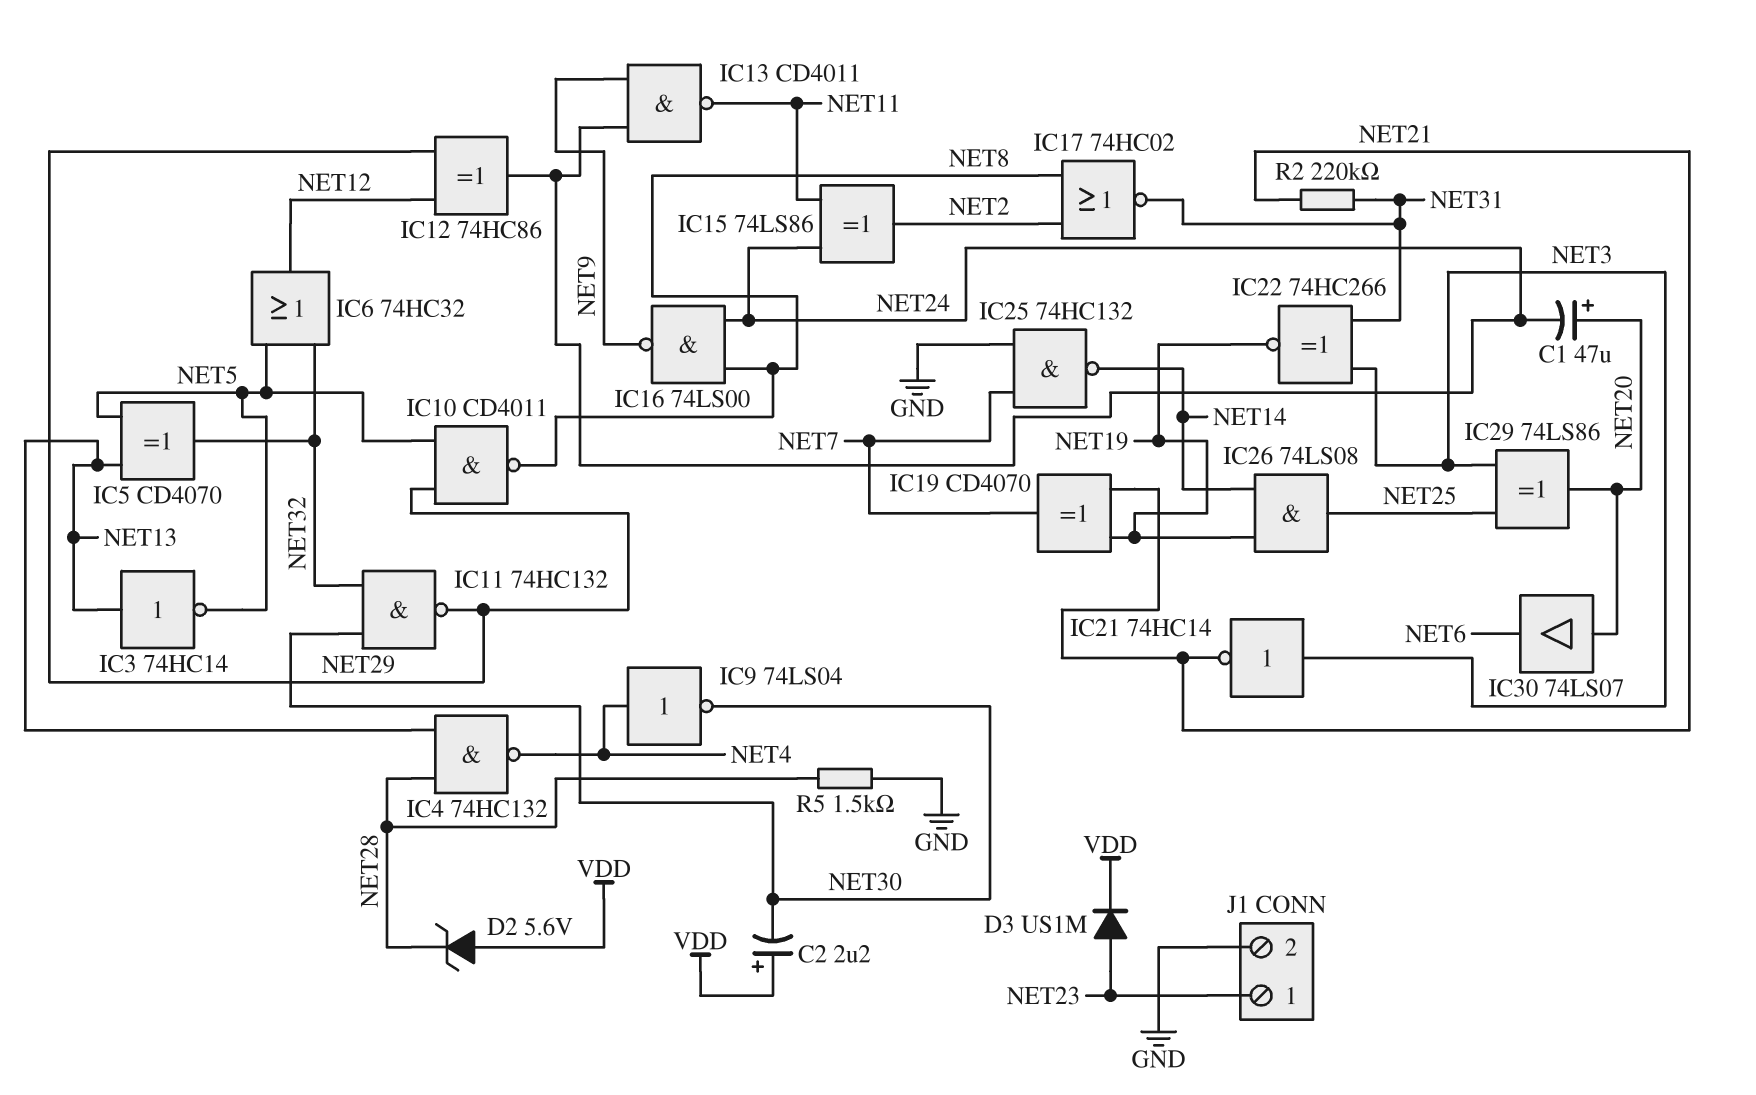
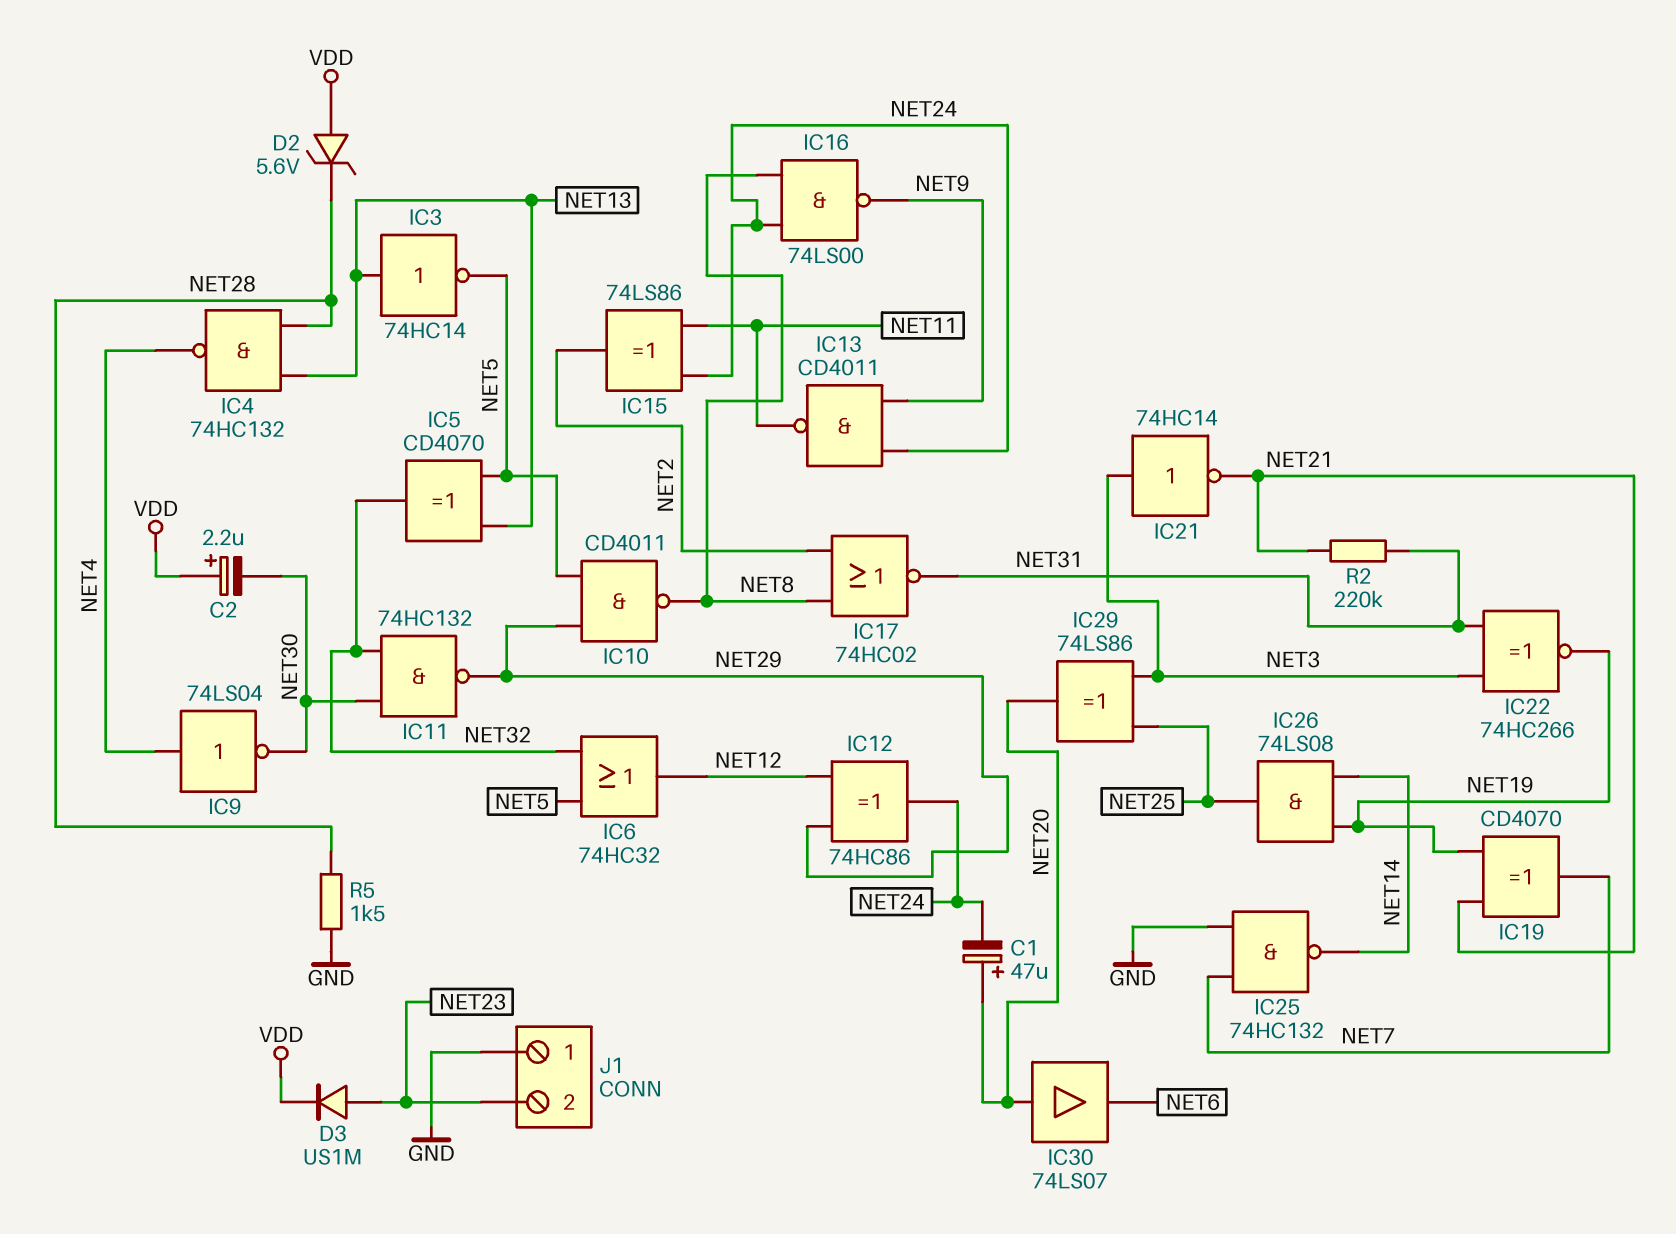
J1 pin 1: NET23 -> GND
J1 pin 2: GND -> NET23

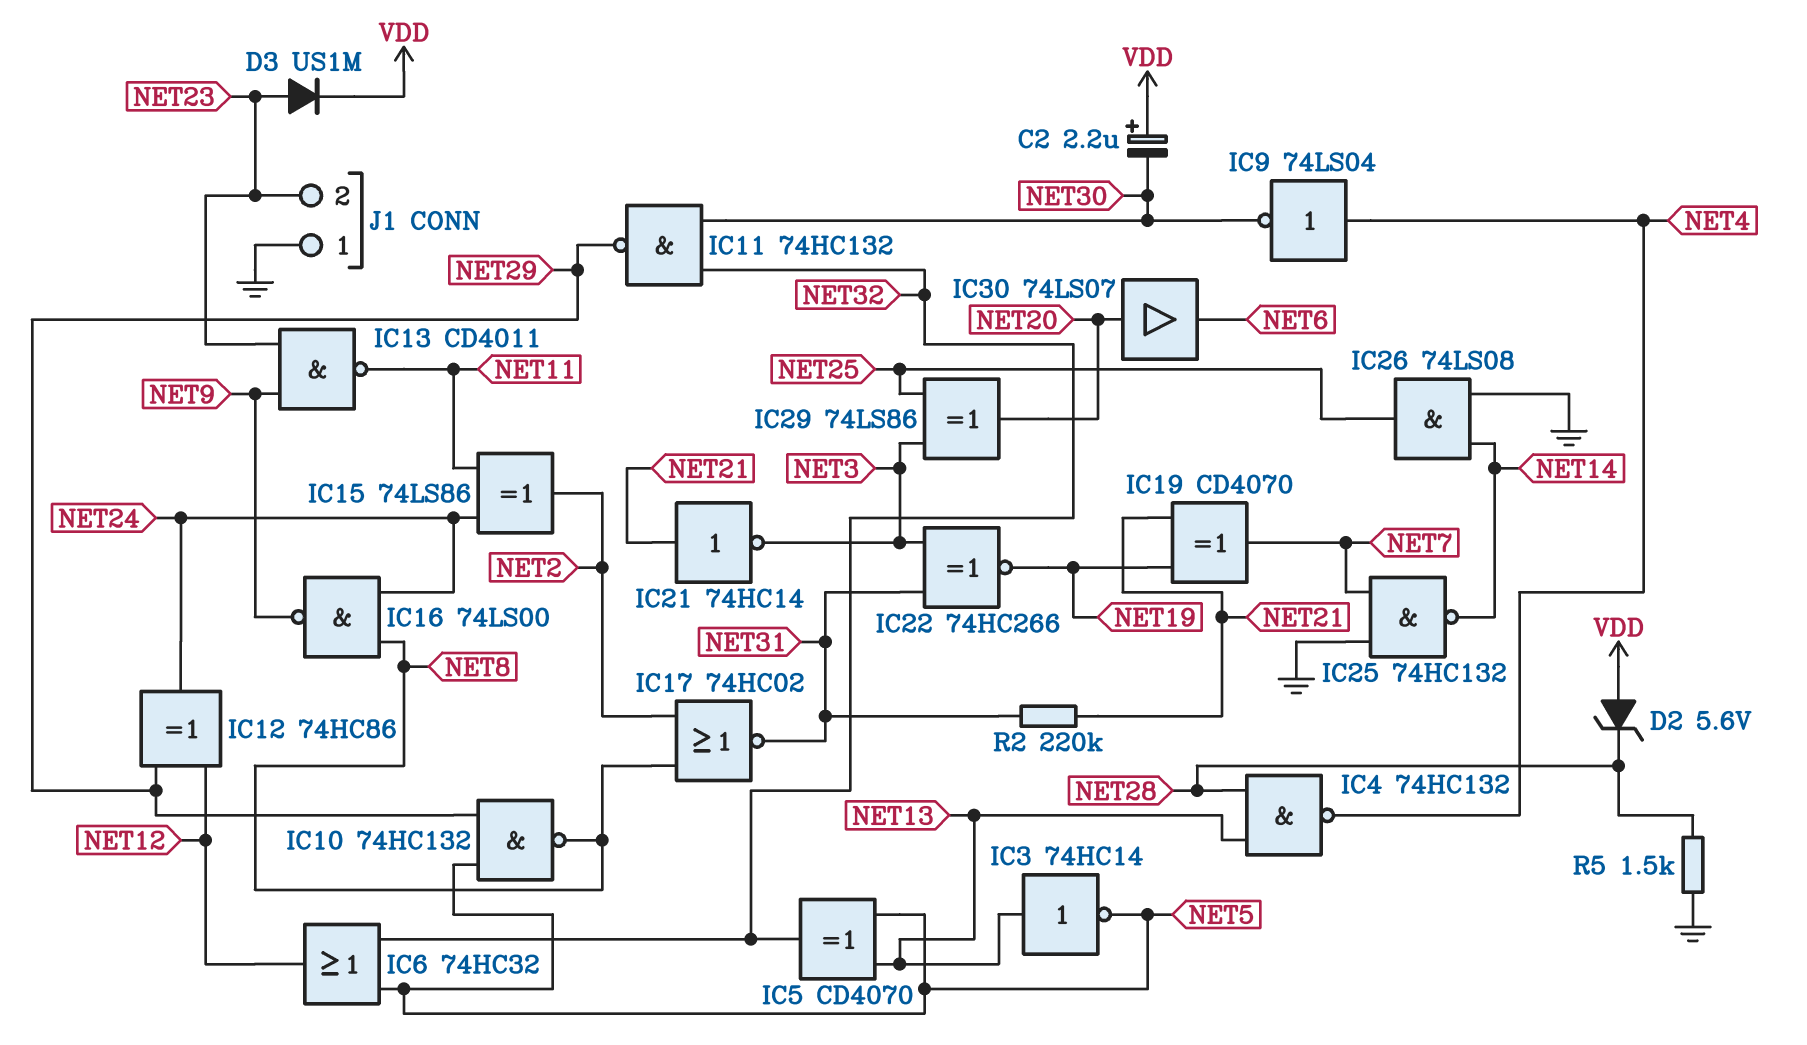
C1: 47uF (plus NET20, minus NET24) -> none
IC10: NAND CD4011 (in NET5, in NET29, out NET8) -> NAND 74HC132 (in NET5, in NET29, out NET8)
IC13: NAND CD4011 (in NET9, in NET24, out NET11) -> NAND CD4011 (in NET9, in NET23, out NET11)
IC21: NOT 74HC14 (in NET3, out NET21) -> NOT 74HC14 (in NET21, out NET3)
IC26: AND 74LS08 (in NET14, in NET19, out NET25) -> AND 74LS08 (in GND, in NET14, out NET25)

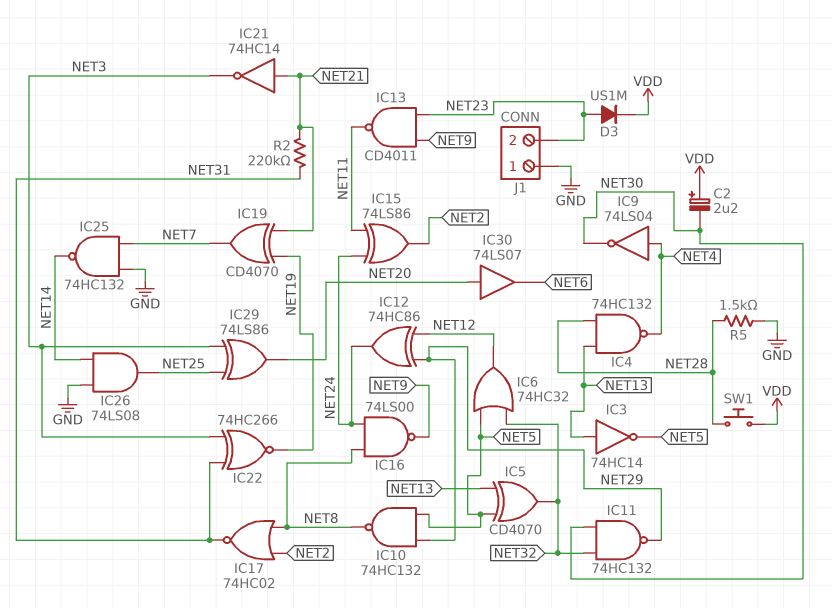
D2: zener 5.6V (A VDD, K NET28) -> none
SW1: none -> button (NET28, VDD)

